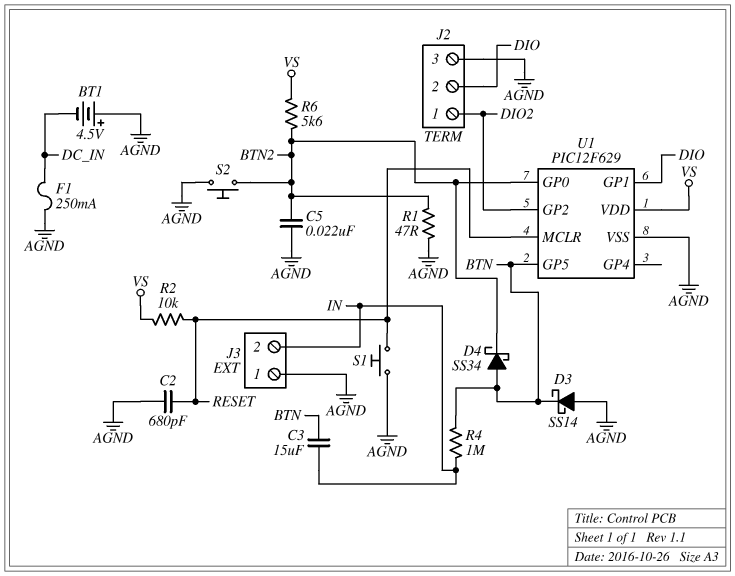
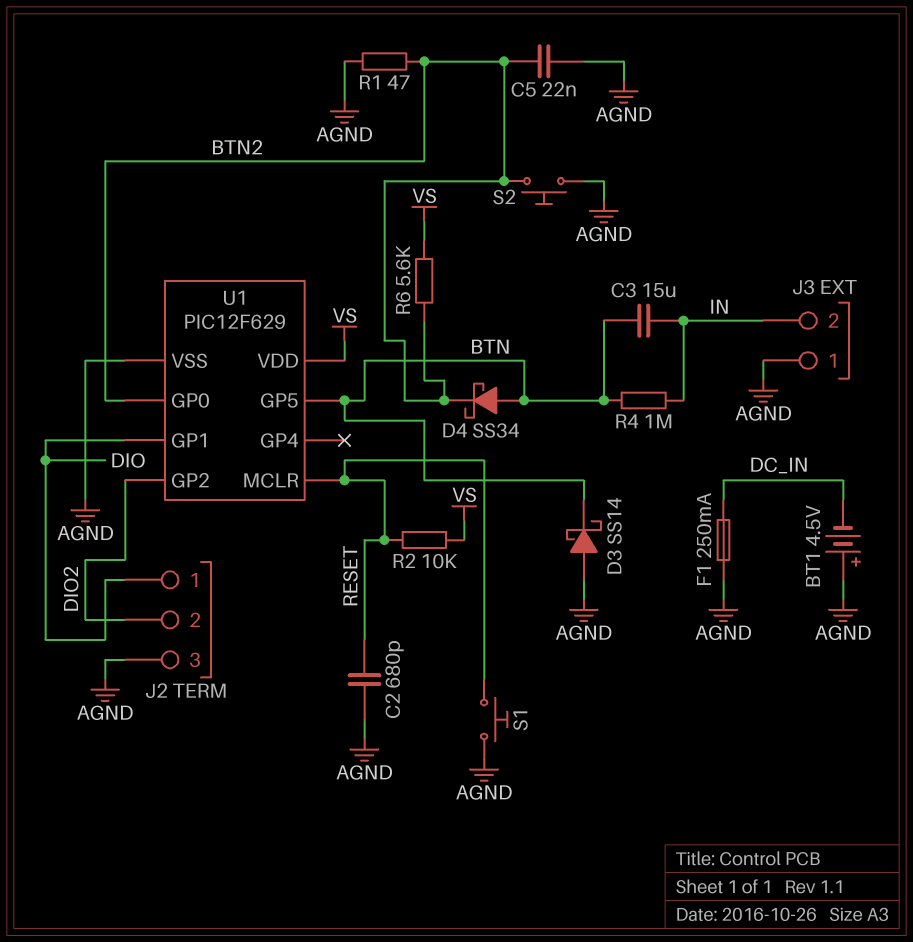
J2 pin 1: DIO2 -> DIO
J2 pin 2: DIO -> DIO2

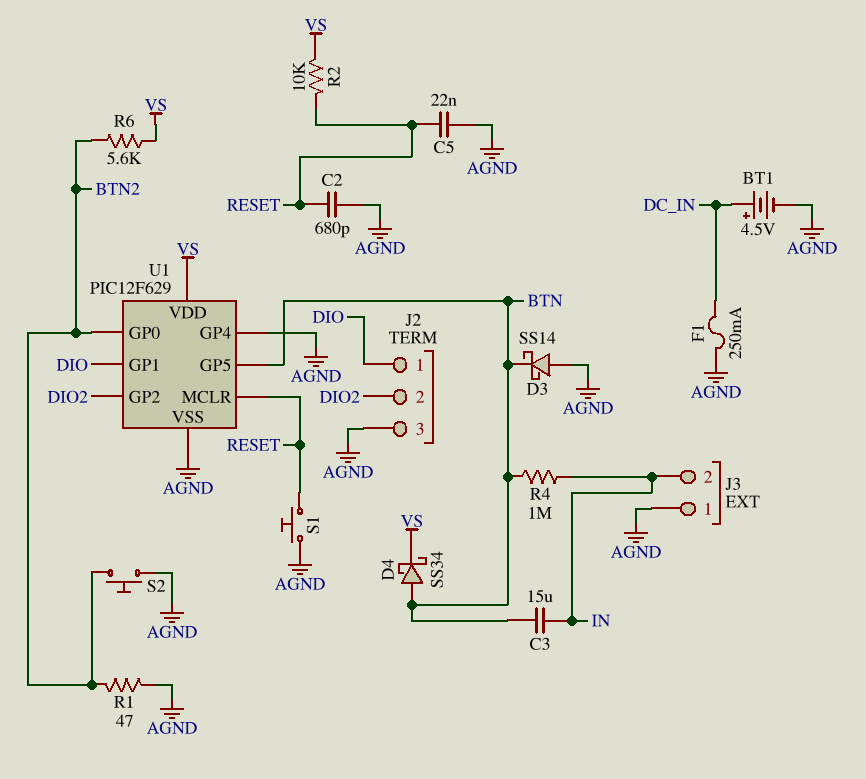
BT1: 4.5V (plus AGND, minus DC_IN) -> 4.5V (plus DC_IN, minus AGND)
C5: 22nF (AGND, BTN2) -> 22nF (AGND, RESET)
D4: schottky SS34 (A BTN, K BTN2) -> schottky SS34 (A BTN, K VS)
U1 pin GP4: none -> AGND

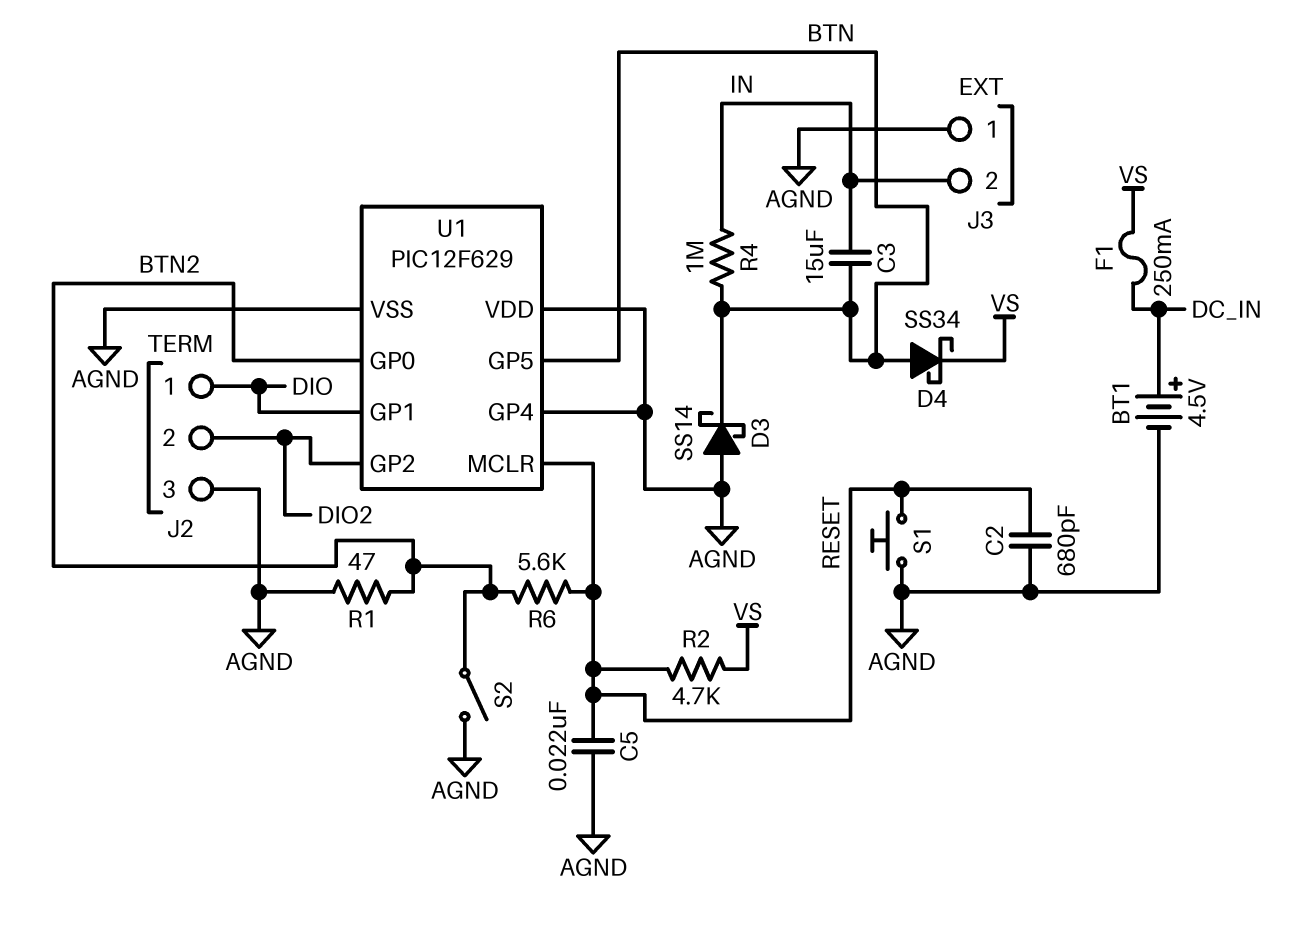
F1: 250mA (AGND, DC_IN) -> 250mA (DC_IN, VS)
R2: 10k (RESET, VS) -> 4.7k (RESET, VS)
R6: 5.6k (BTN2, VS) -> 5.6k (BTN2, RESET)
S2: button (AGND, BTN2) -> switch (AGND, BTN2)
U1 pin VDD: VS -> AGND

